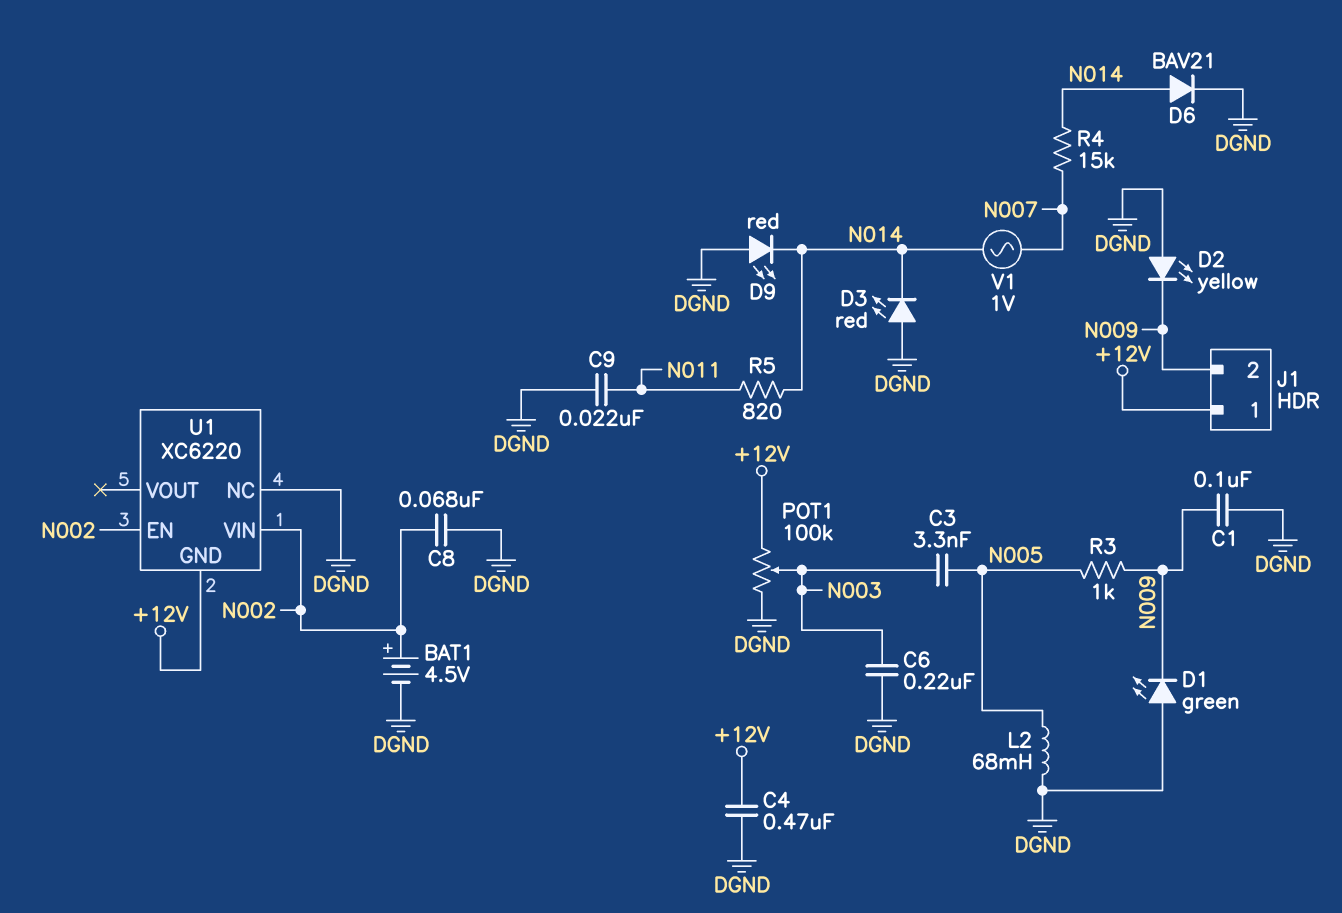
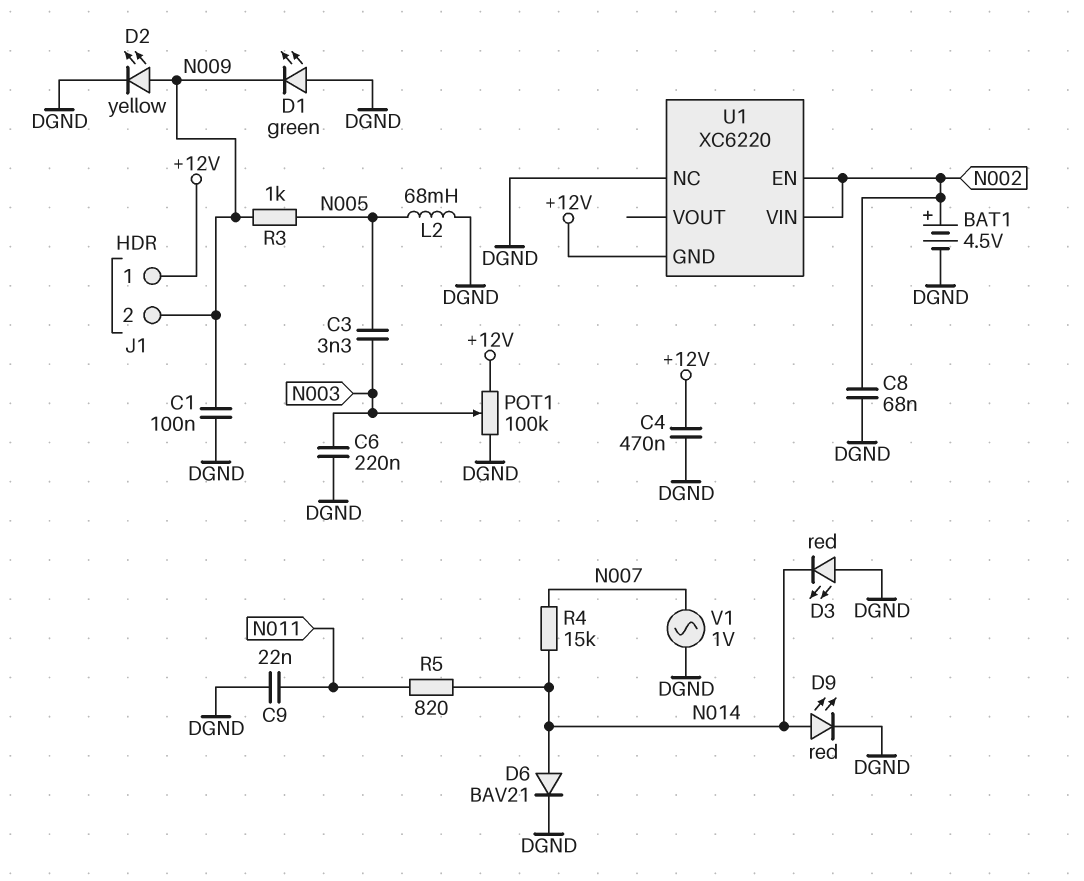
D2: LED yellow (A DGND, K N009) -> LED yellow (A N009, K DGND)
D9: LED red (A DGND, K N014) -> LED red (A N014, K DGND)
V1: AC 1V (N007, N014) -> AC 1V (DGND, N007)

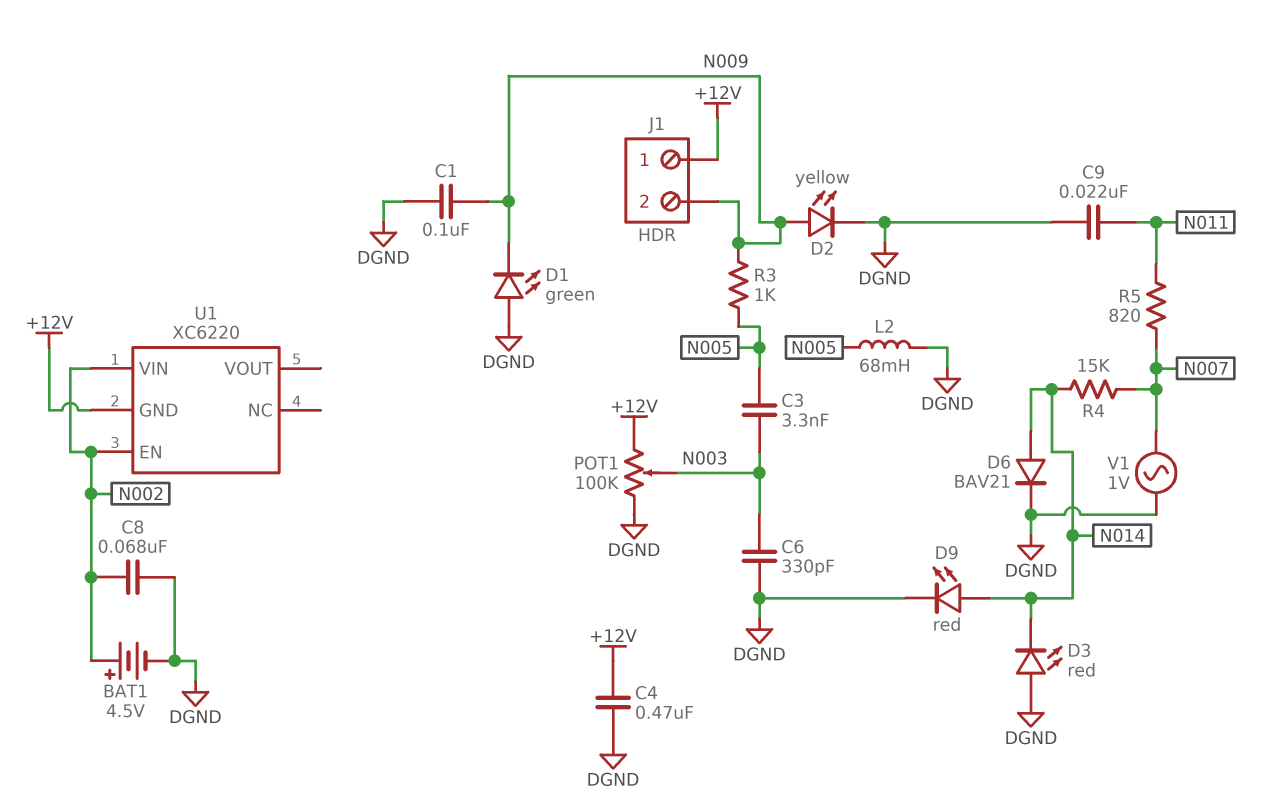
C6: 220nF (DGND, N003) -> 330pF (DGND, N003)
R5: 820 (N011, N014) -> 820 (N007, N011)
U1 pin NC: DGND -> none

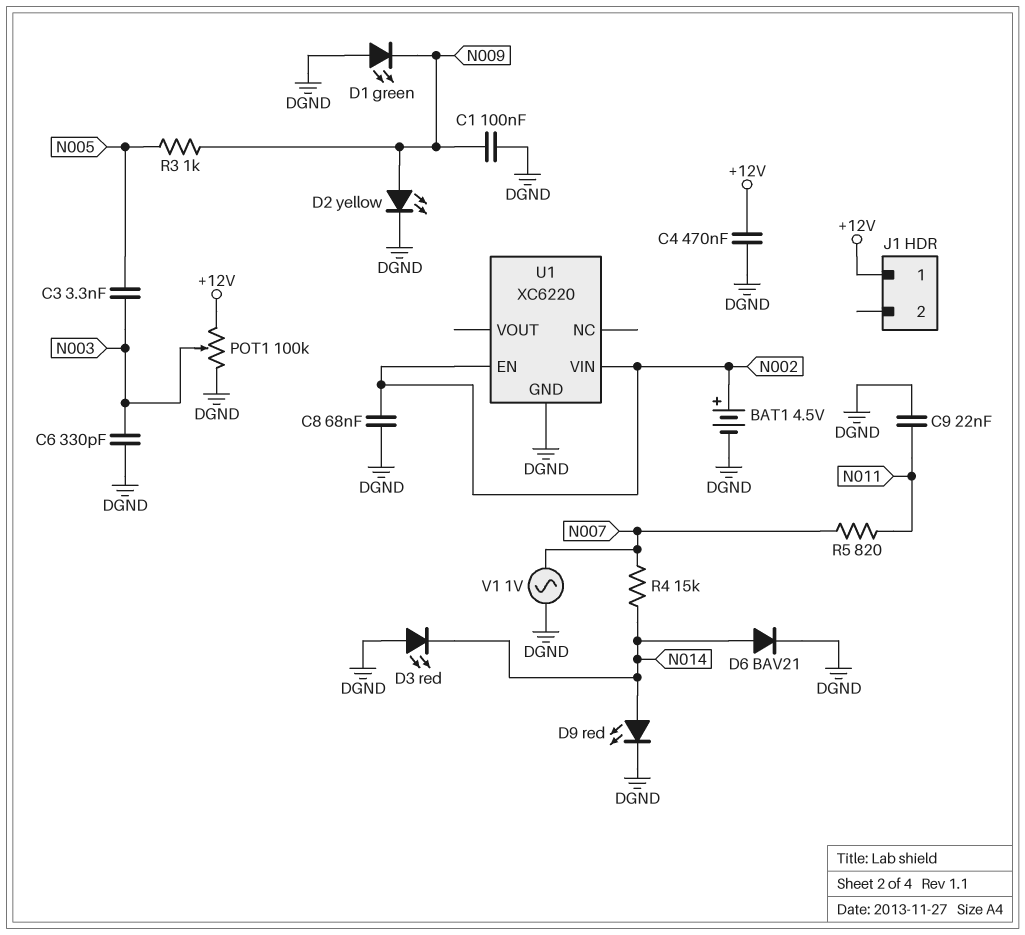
J1 pin 2: N009 -> none
L2: 68mH (DGND, N005) -> none
U1 pin GND: +12V -> DGND

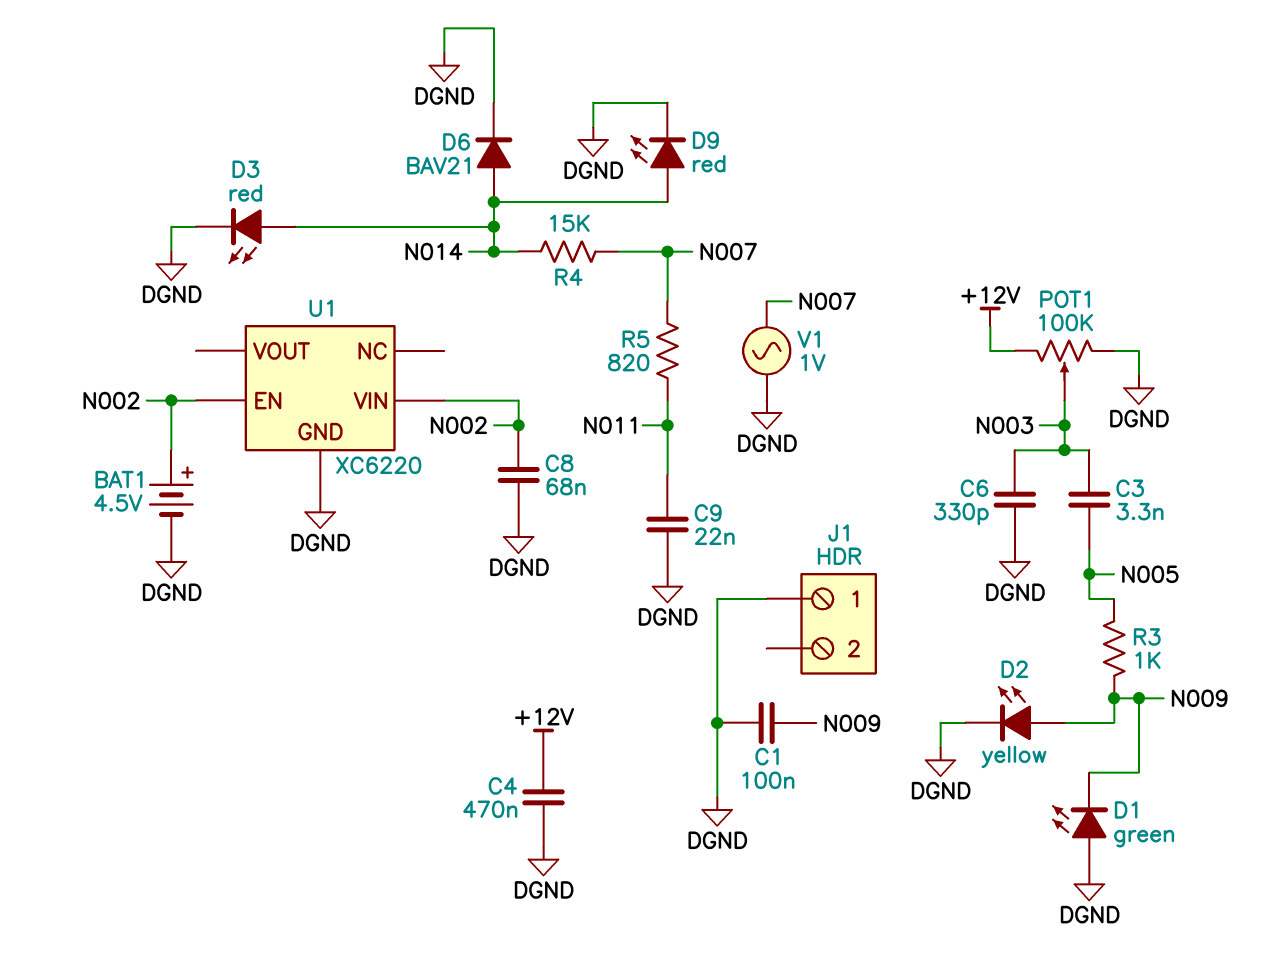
D3: LED red (A DGND, K N014) -> LED red (A N014, K DGND)
J1 pin 1: +12V -> DGND

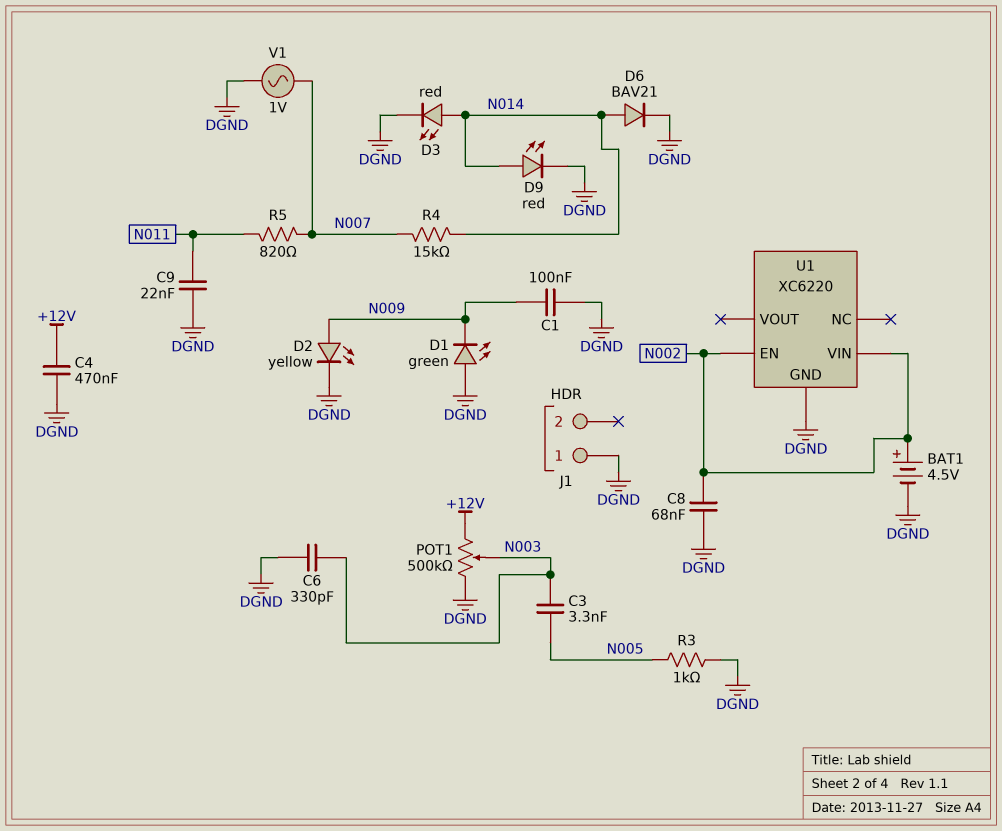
POT1: 100k (+12V, DGND, wiper N003) -> 500k (+12V, DGND, wiper N003)
R3: 1k (N005, N009) -> 1k (DGND, N005)

